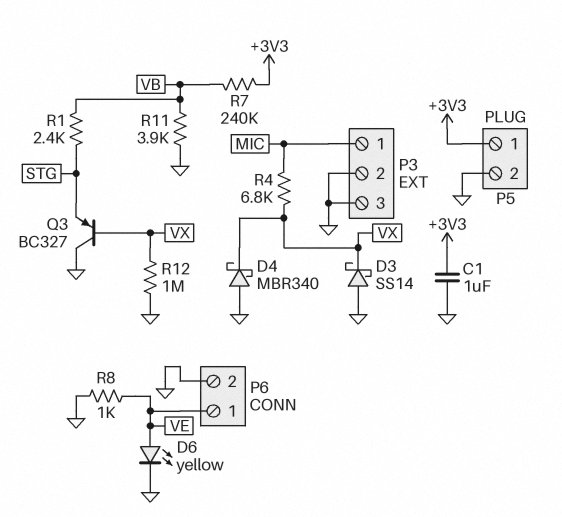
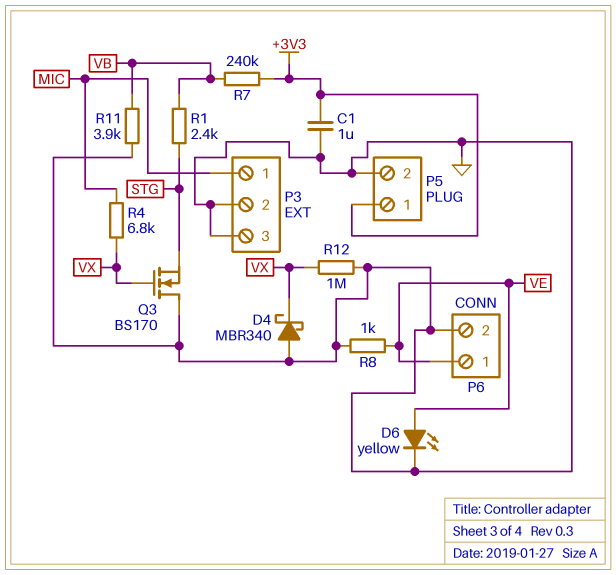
D3: schottky SS14 (A GND, K VX) -> none
Q3: PNP BC327 (B VX, C GND, E STG) -> NMOS BS170 (G VX, D GND, S STG)

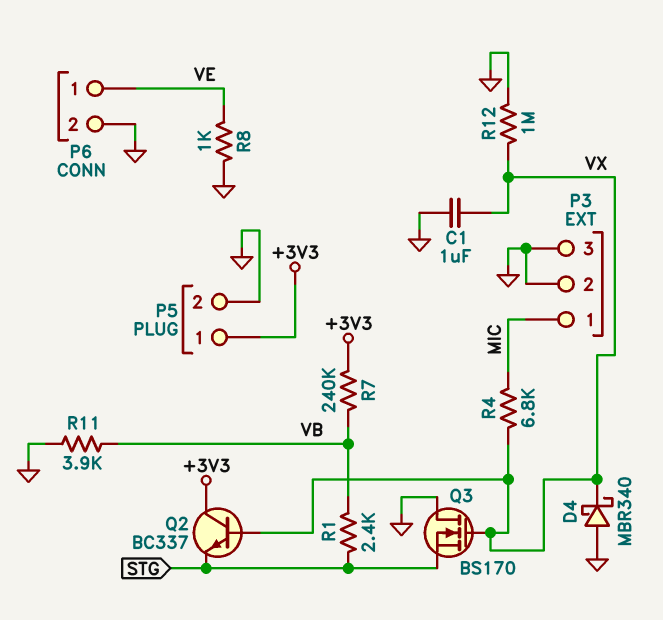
C1: 1uF (+3V3, GND) -> 1uF (GND, VX)
D6: LED yellow (A VE, K GND) -> none
Q2: none -> NPN BC337 (B VX, C +3V3, E STG)

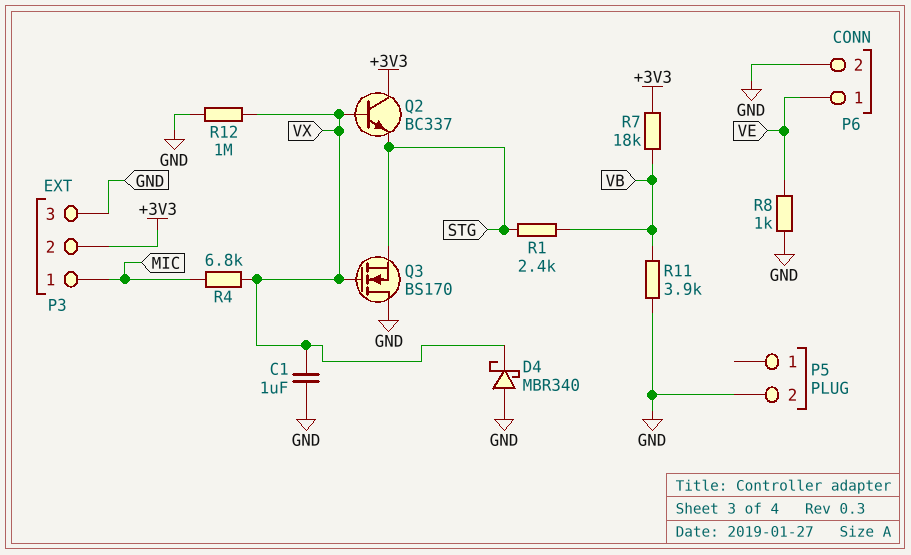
P3 pin 2: GND -> +3V3
P5 pin 1: +3V3 -> none
R7: 240k (+3V3, VB) -> 18k (+3V3, VB)

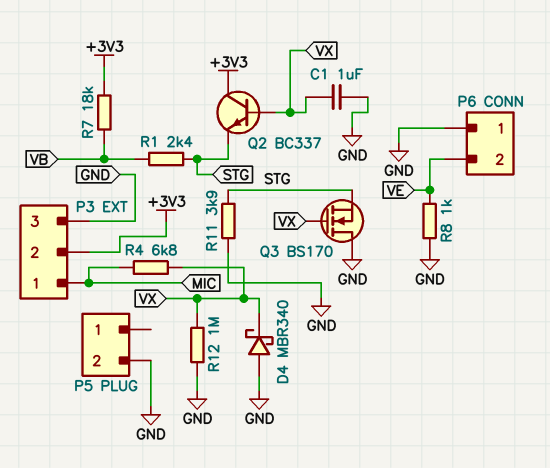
P6 pin 1: VE -> GND
P6 pin 2: GND -> VE
R11: 3.9k (GND, VB) -> 3.9k (GND, STG)

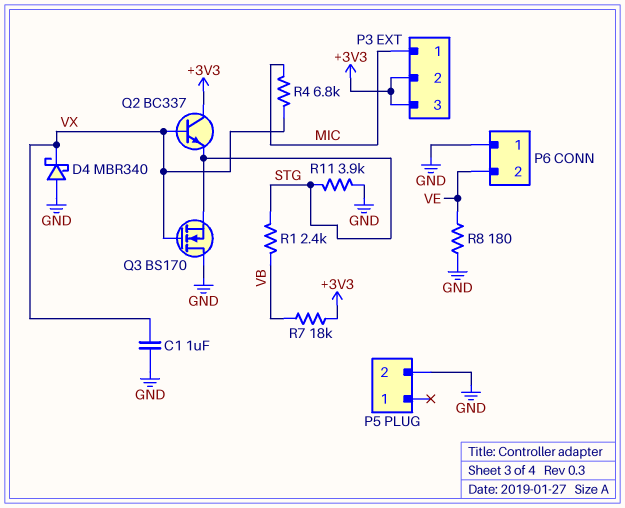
P3 pin 3: GND -> +3V3
R8: 1k (GND, VE) -> 180 (GND, VE)
R12: 1M (GND, VX) -> none

